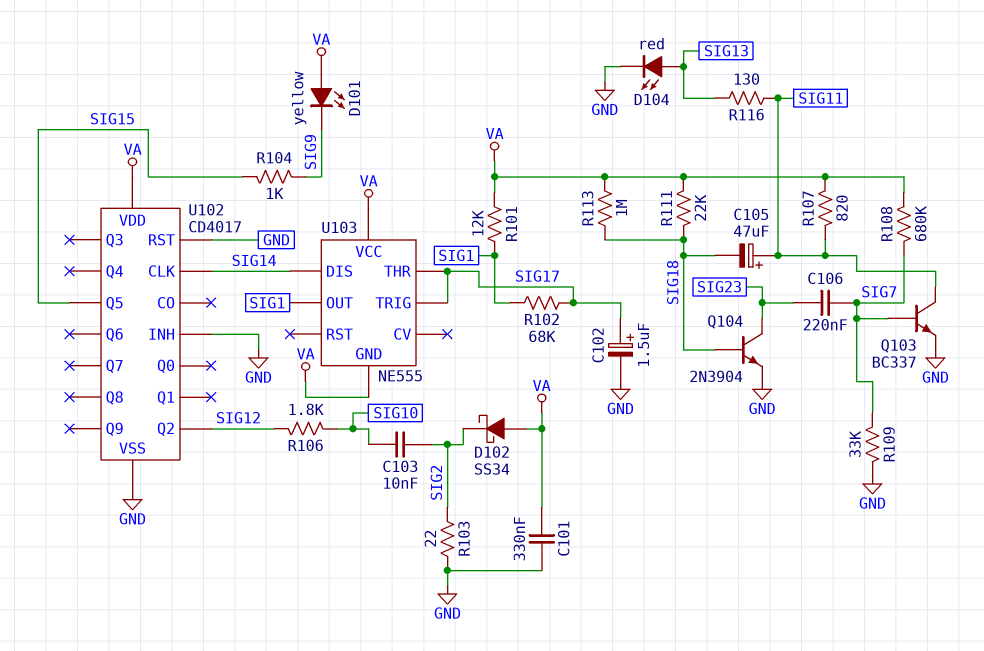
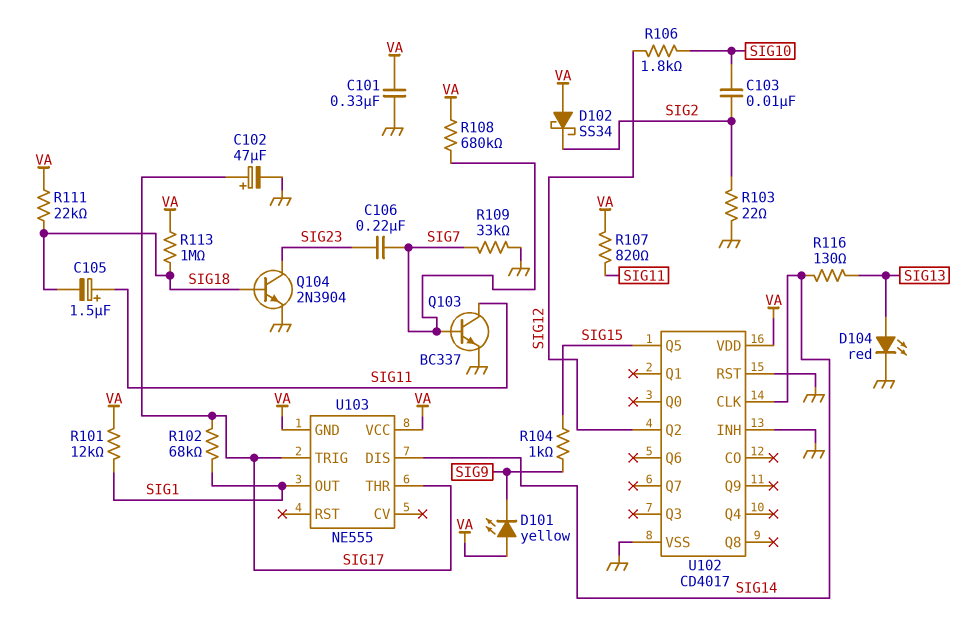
C102: 1.5uF (plus SIG17, minus GND) -> 47uF (plus SIG17, minus GND)
C105: 47uF (plus SIG11, minus SIG18) -> 1.5uF (plus SIG11, minus SIG18)
R116: 130 (SIG11, SIG13) -> 130 (SIG13, SIG14)

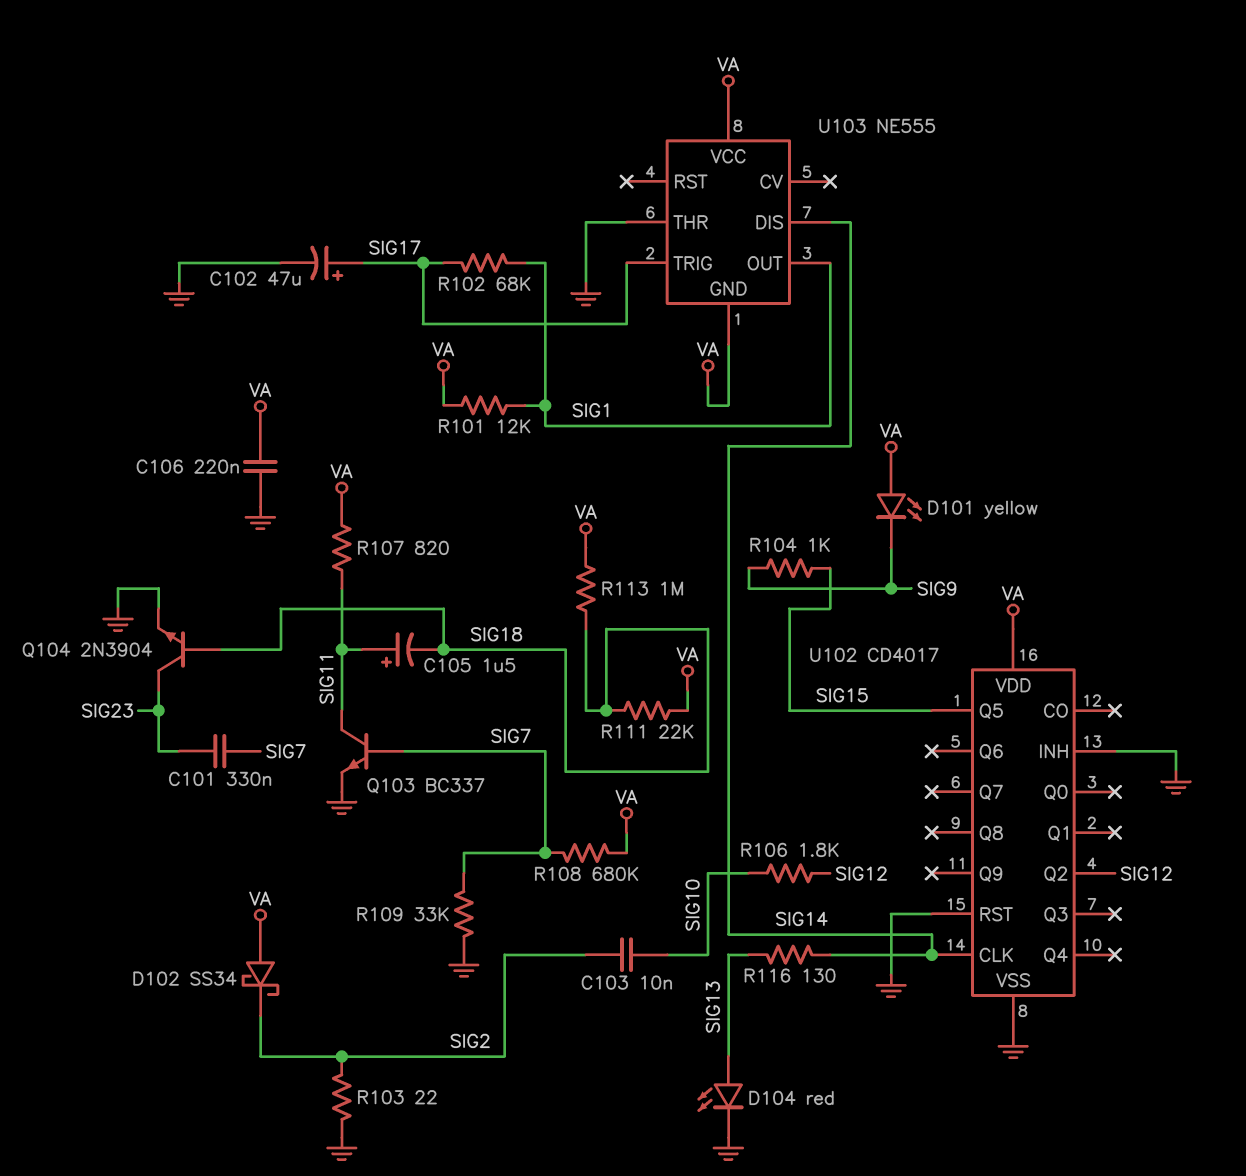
C101: 330nF (GND, VA) -> 330nF (SIG7, SIG23)
C106: 220nF (SIG7, SIG23) -> 220nF (GND, VA)
U103 pin THR: SIG17 -> GND

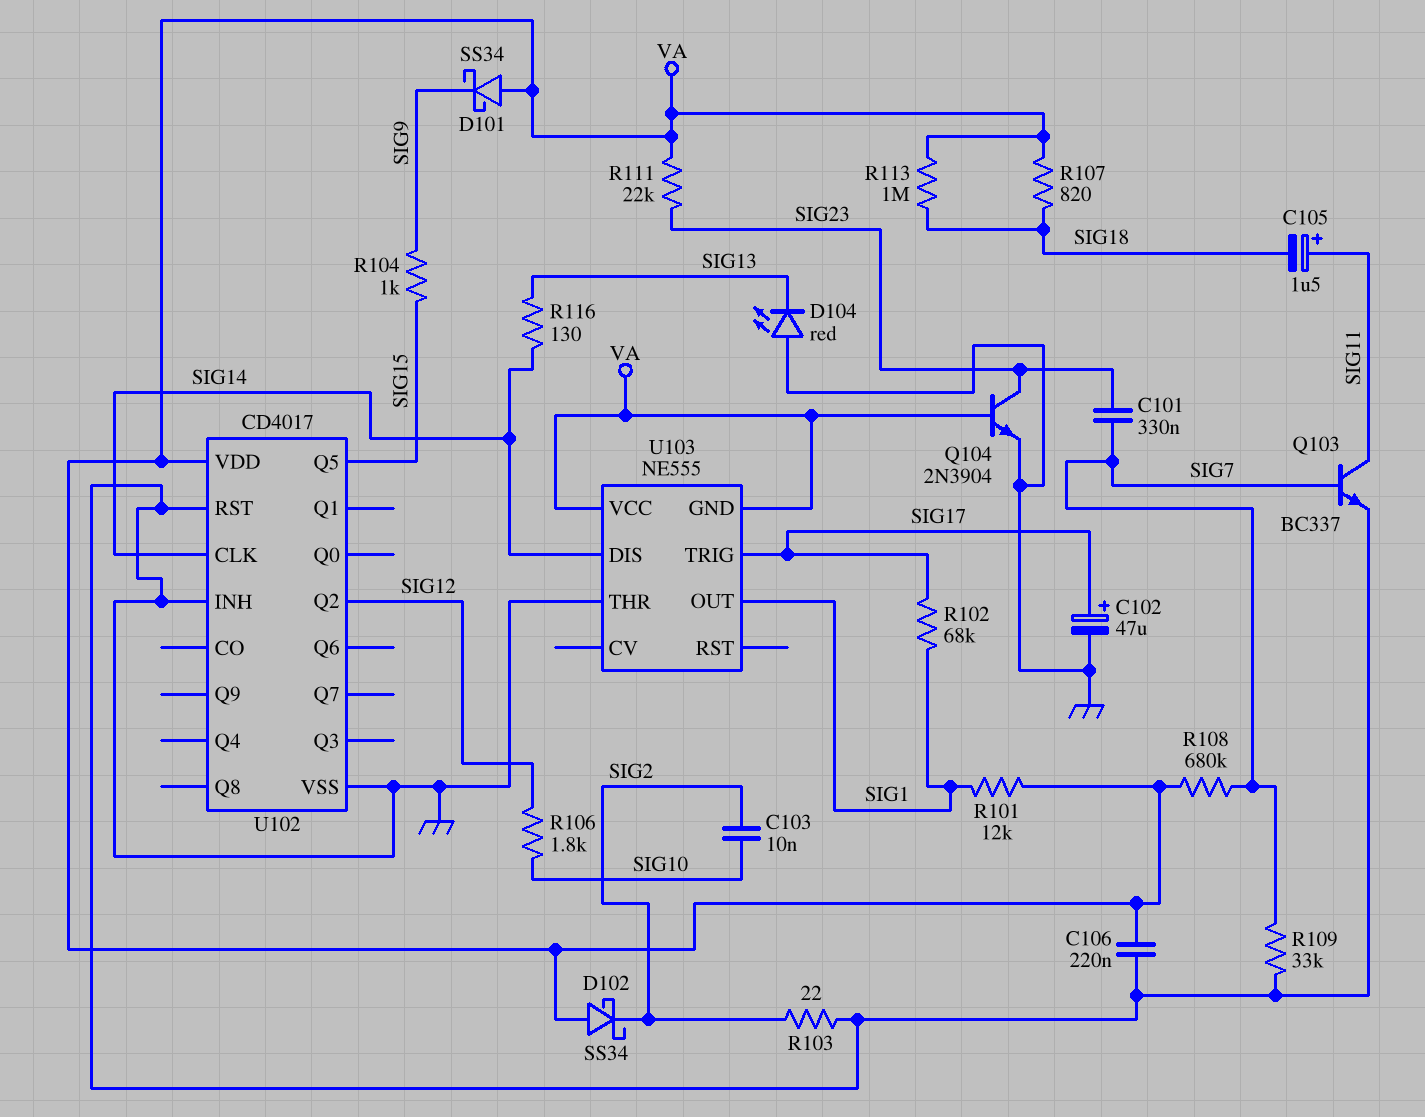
D101: LED yellow (A VA, K SIG9) -> schottky SS34 (A VA, K SIG9)
D104: LED red (A SIG13, K GND) -> LED red (A GND, K SIG13)
Q104: NPN 2N3904 (B SIG18, C SIG23, E GND) -> NPN 2N3904 (B VA, C SIG23, E GND)
R107: 820 (SIG11, VA) -> 820 (SIG18, VA)
R111: 22k (SIG18, VA) -> 22k (SIG23, VA)

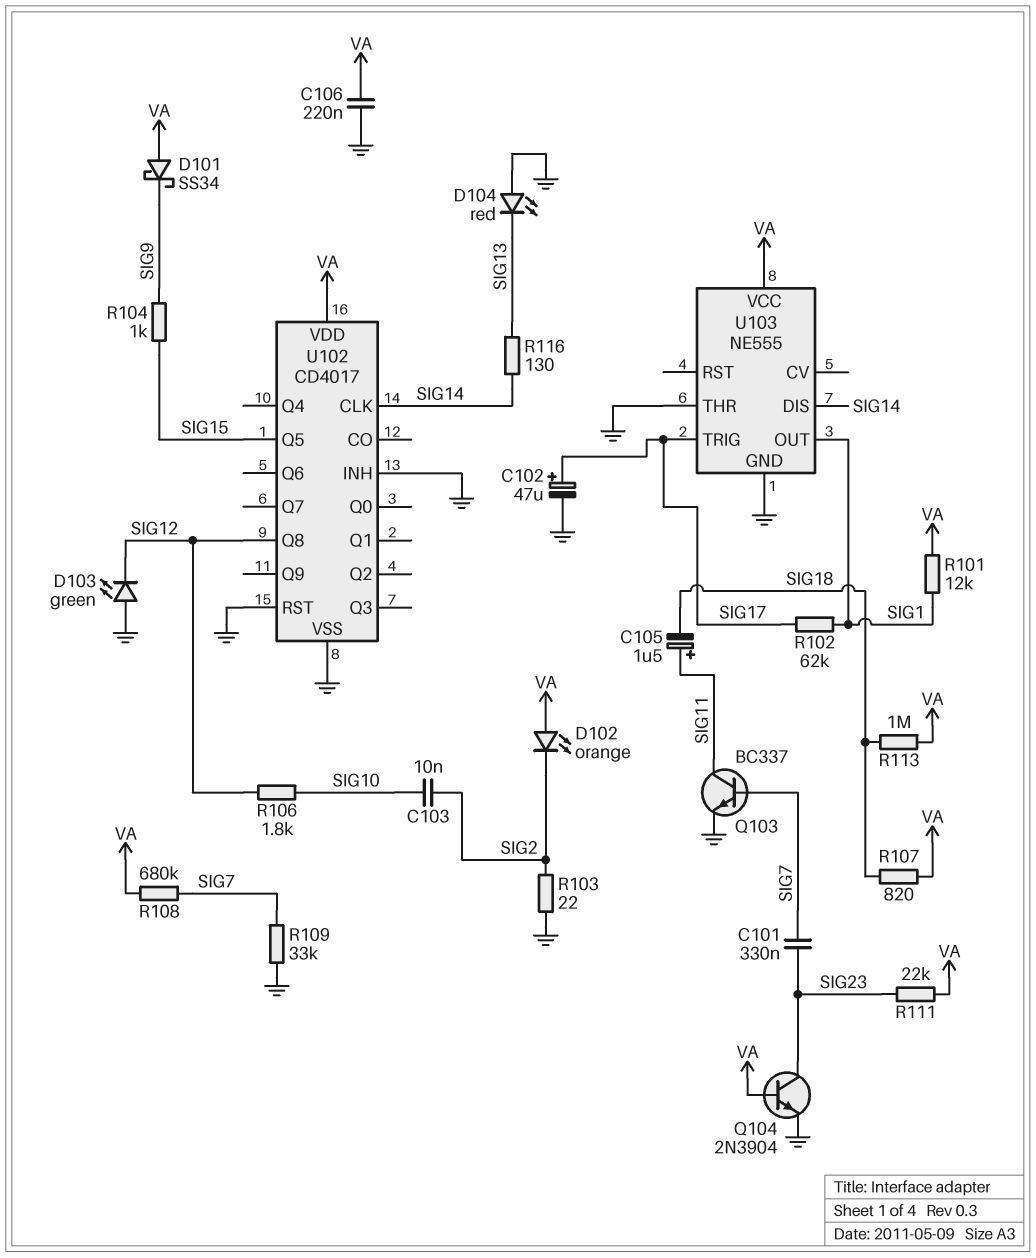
D102: schottky SS34 (A VA, K SIG2) -> LED orange (A VA, K SIG2)
D103: none -> LED green (A GND, K SIG12)
R102: 68k (SIG1, SIG17) -> 62k (SIG1, SIG17)
U102 pin Q2: SIG12 -> none
U102 pin Q8: none -> SIG12
U103 pin GND: VA -> GND

